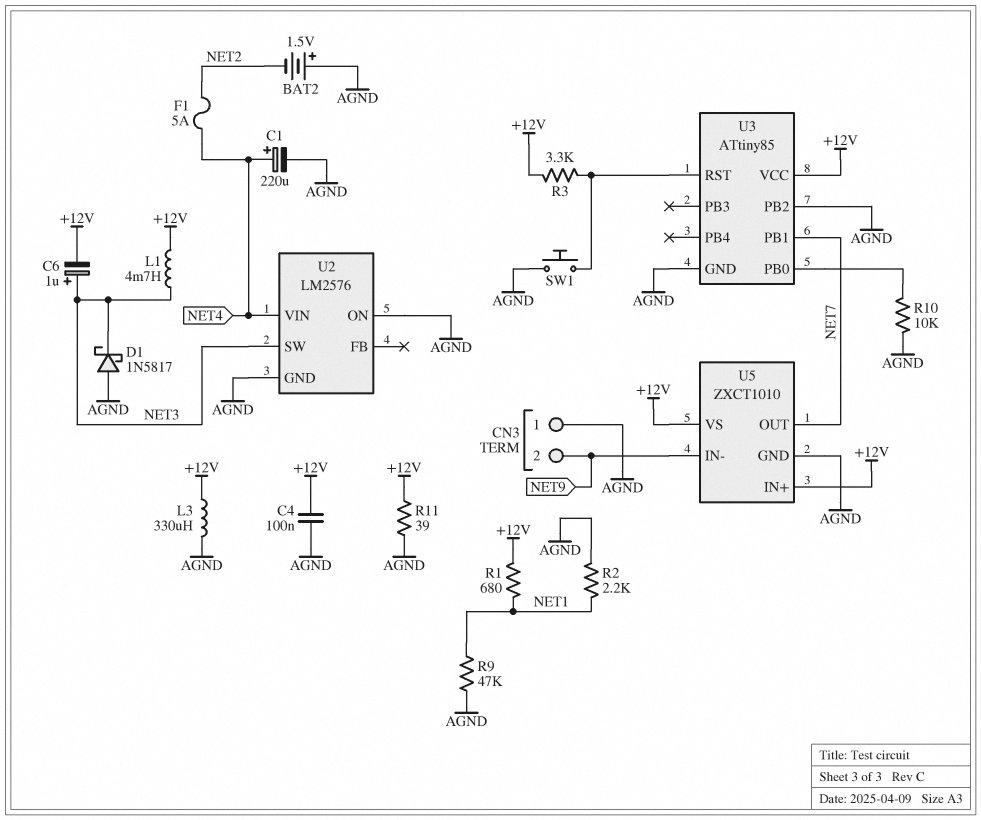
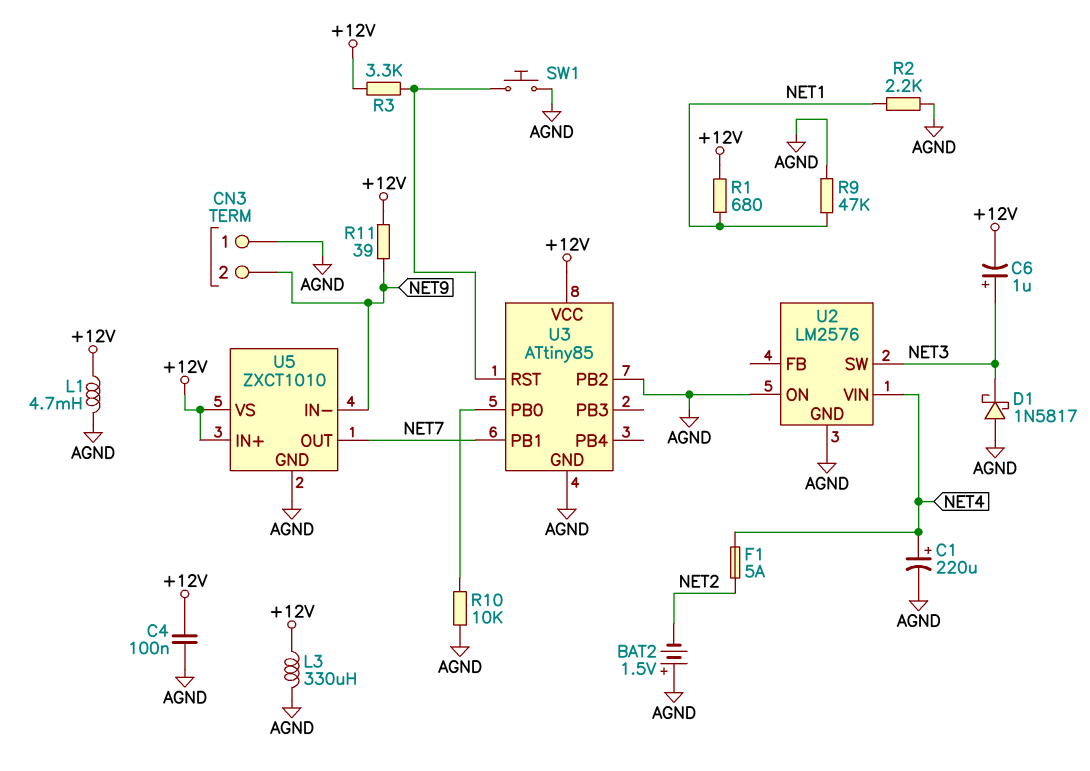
L1: 4.7mH (+12V, NET3) -> 4.7mH (+12V, AGND)
R11: 39 (+12V, AGND) -> 39 (+12V, NET9)

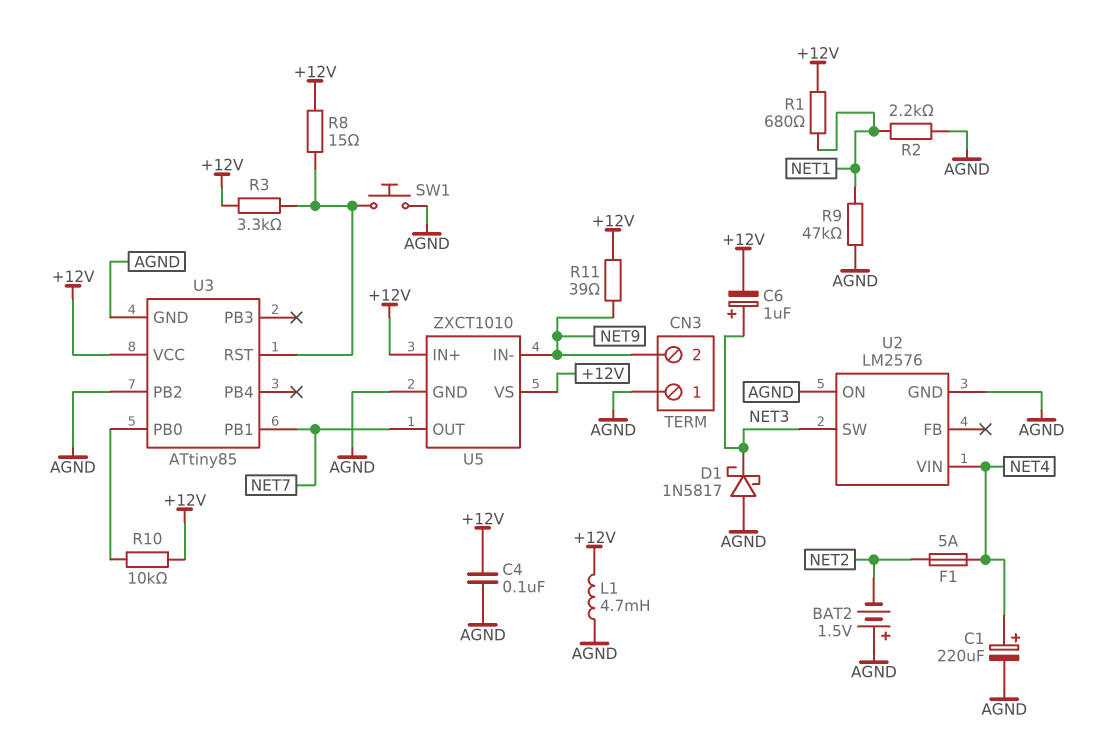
L3: 330uH (+12V, AGND) -> none
R8: none -> 15 (+12V, U3/RST)
R10: 10k (AGND, U3/PB0) -> 10k (+12V, U3/PB0)

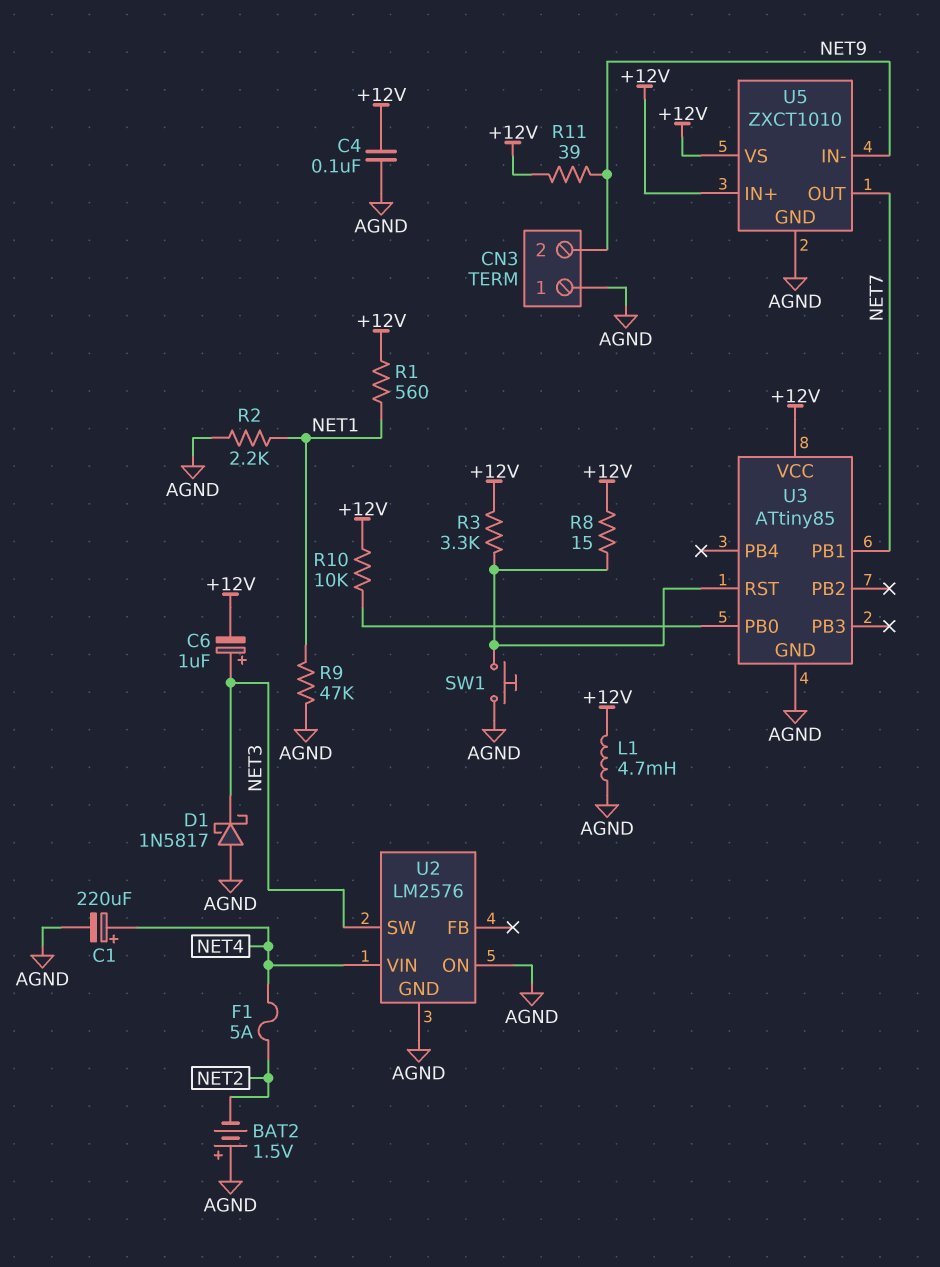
R1: 680 (+12V, NET1) -> 560 (+12V, NET1)
U3 pin PB2: AGND -> none

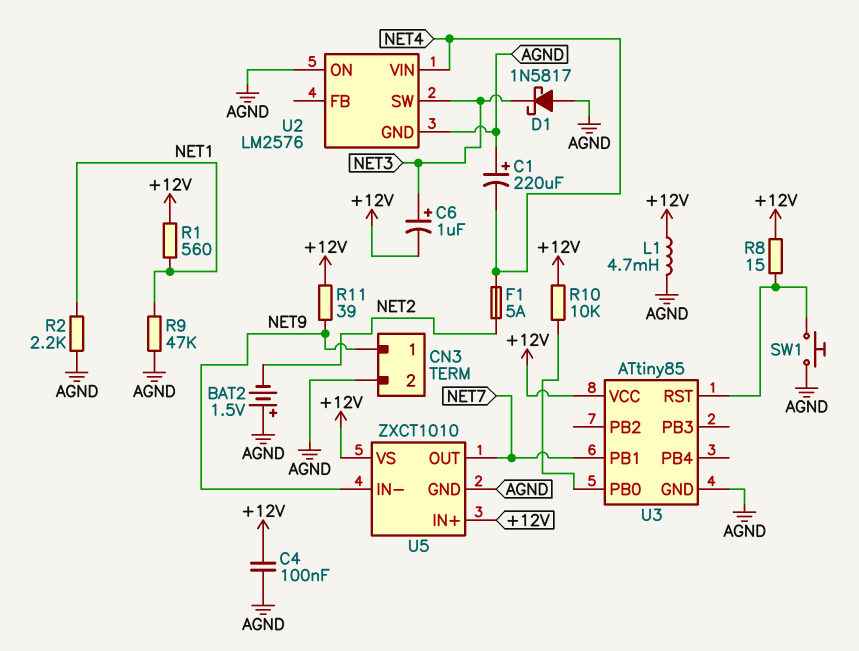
C1: 220uF (plus NET4, minus AGND) -> 220uF (plus AGND, minus NET4)
CN3 pin 1: AGND -> NET9
CN3 pin 2: NET9 -> AGND
R3: 3.3k (+12V, U3/RST) -> none

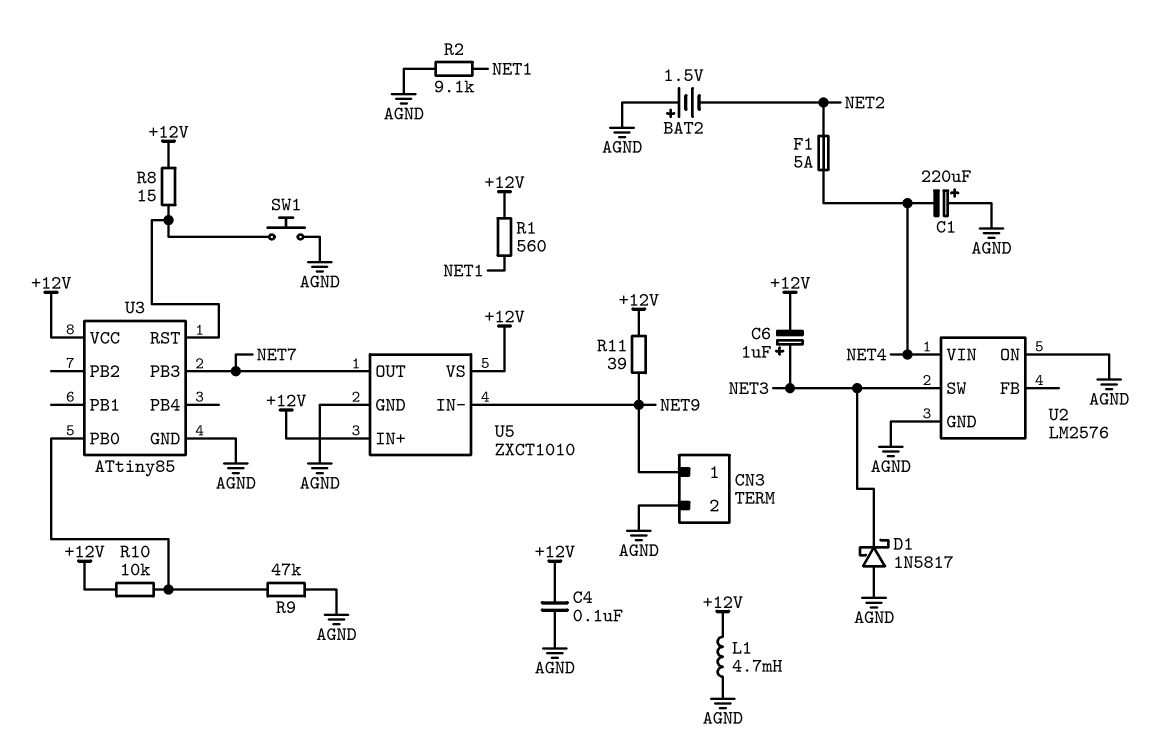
R2: 2.2k (AGND, NET1) -> 9.1k (AGND, NET1)
R9: 47k (AGND, NET1) -> 47k (AGND, U3/PB0)
U3 pin PB1: NET7 -> none
U3 pin PB3: none -> NET7

